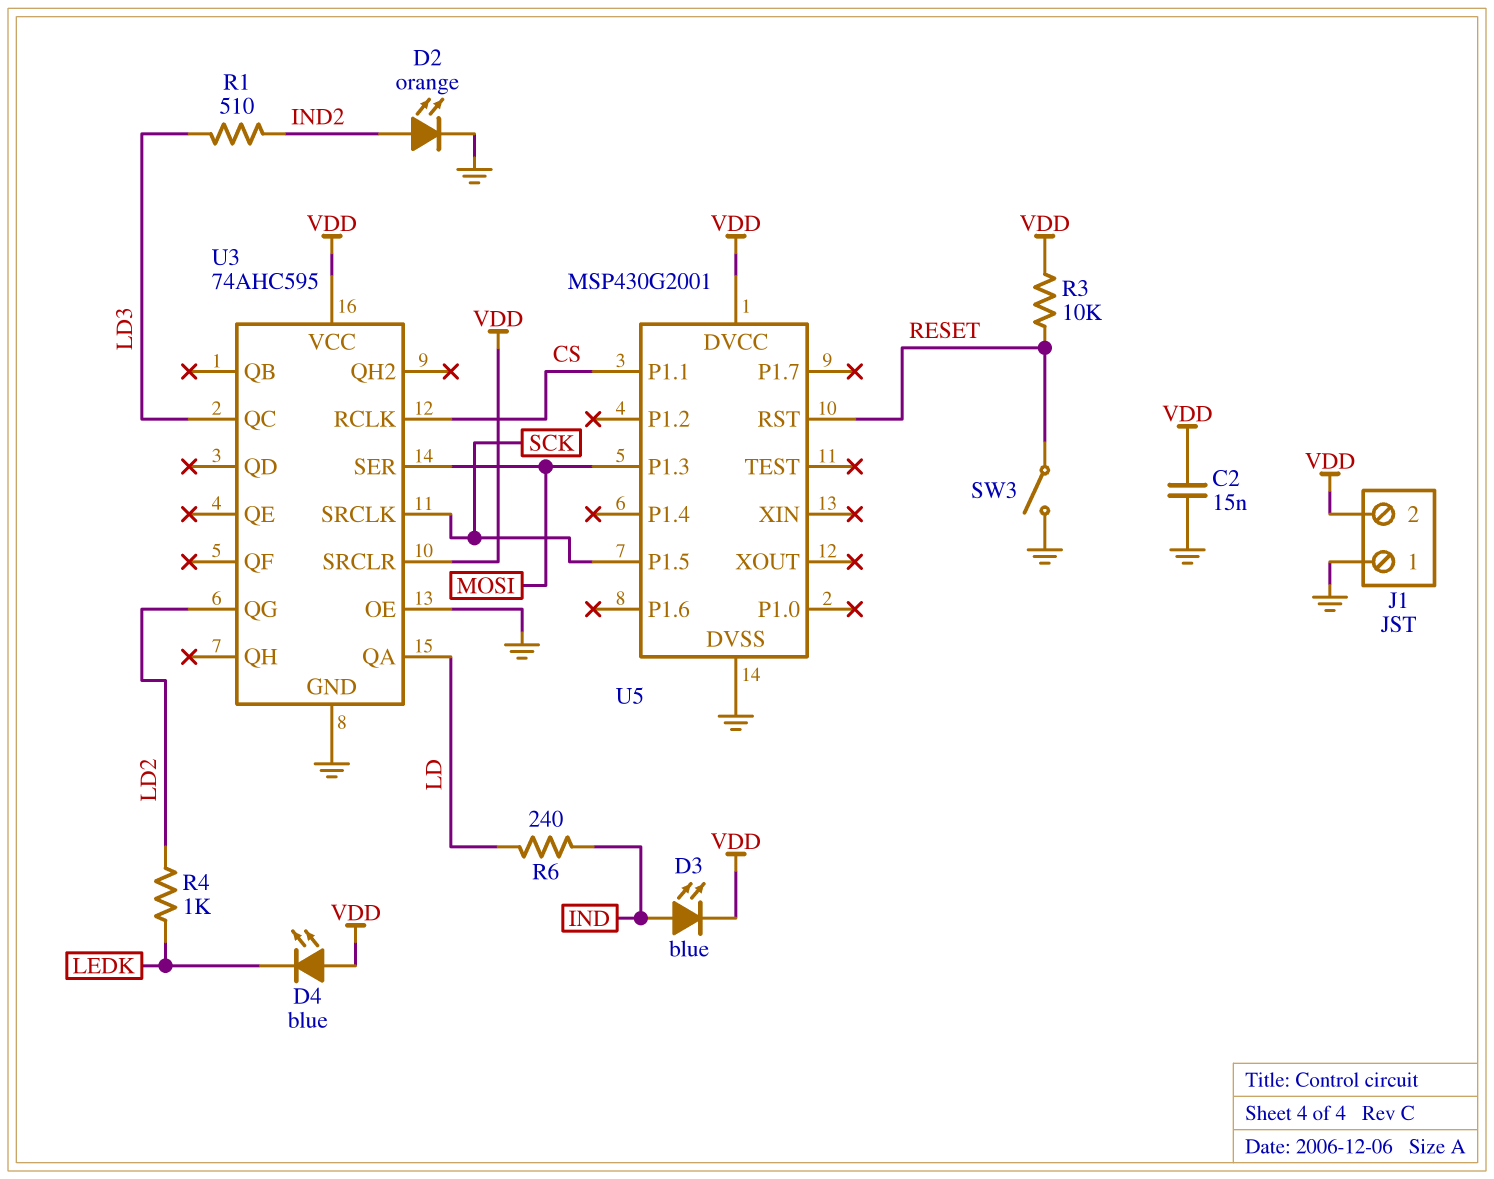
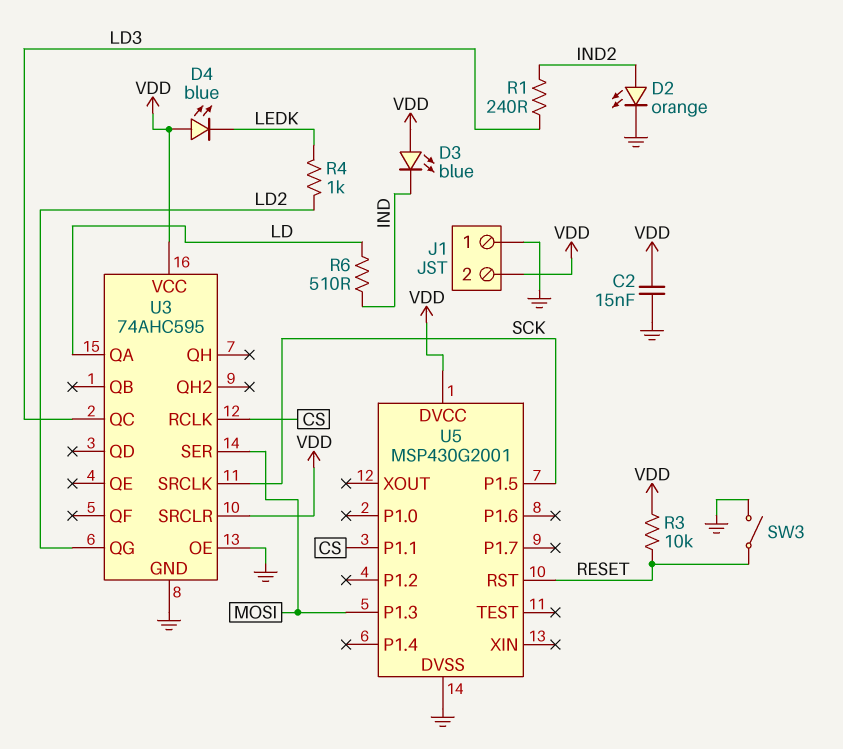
D3: LED blue (A IND, K VDD) -> LED blue (A VDD, K IND)
R1: 510 (IND2, LD3) -> 240 (IND2, LD3)
R6: 240 (IND, LD) -> 510 (IND, LD)

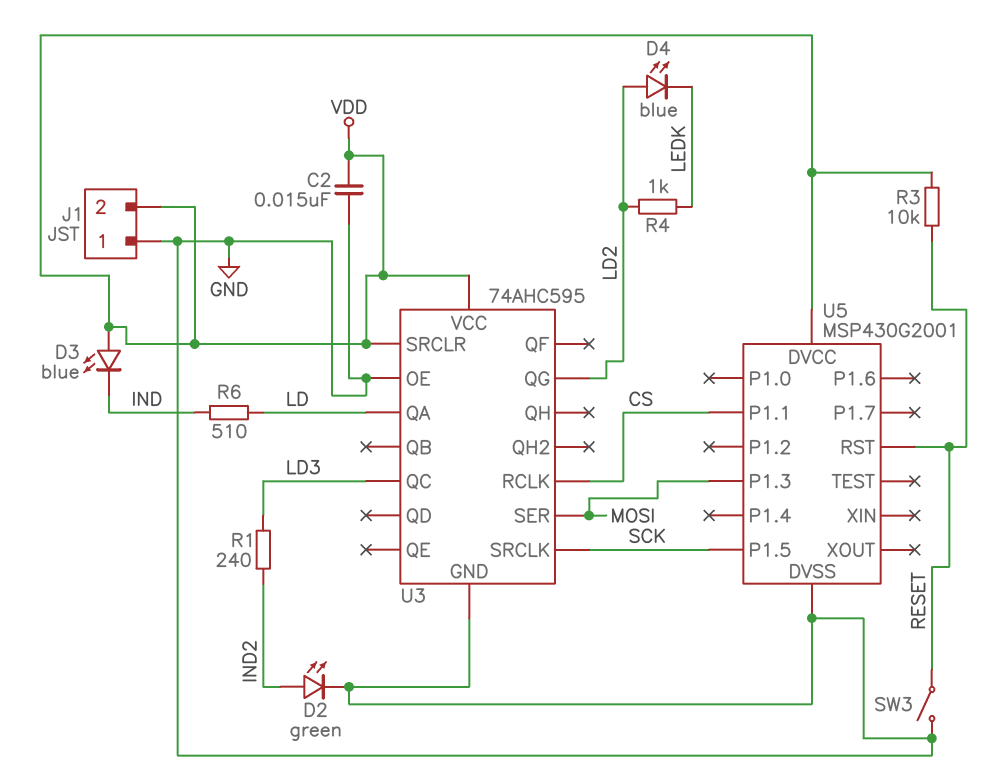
D2: LED orange (A IND2, K GND) -> LED green (A IND2, K GND)
D4: LED blue (A VDD, K LEDK) -> LED blue (A LD2, K LEDK)

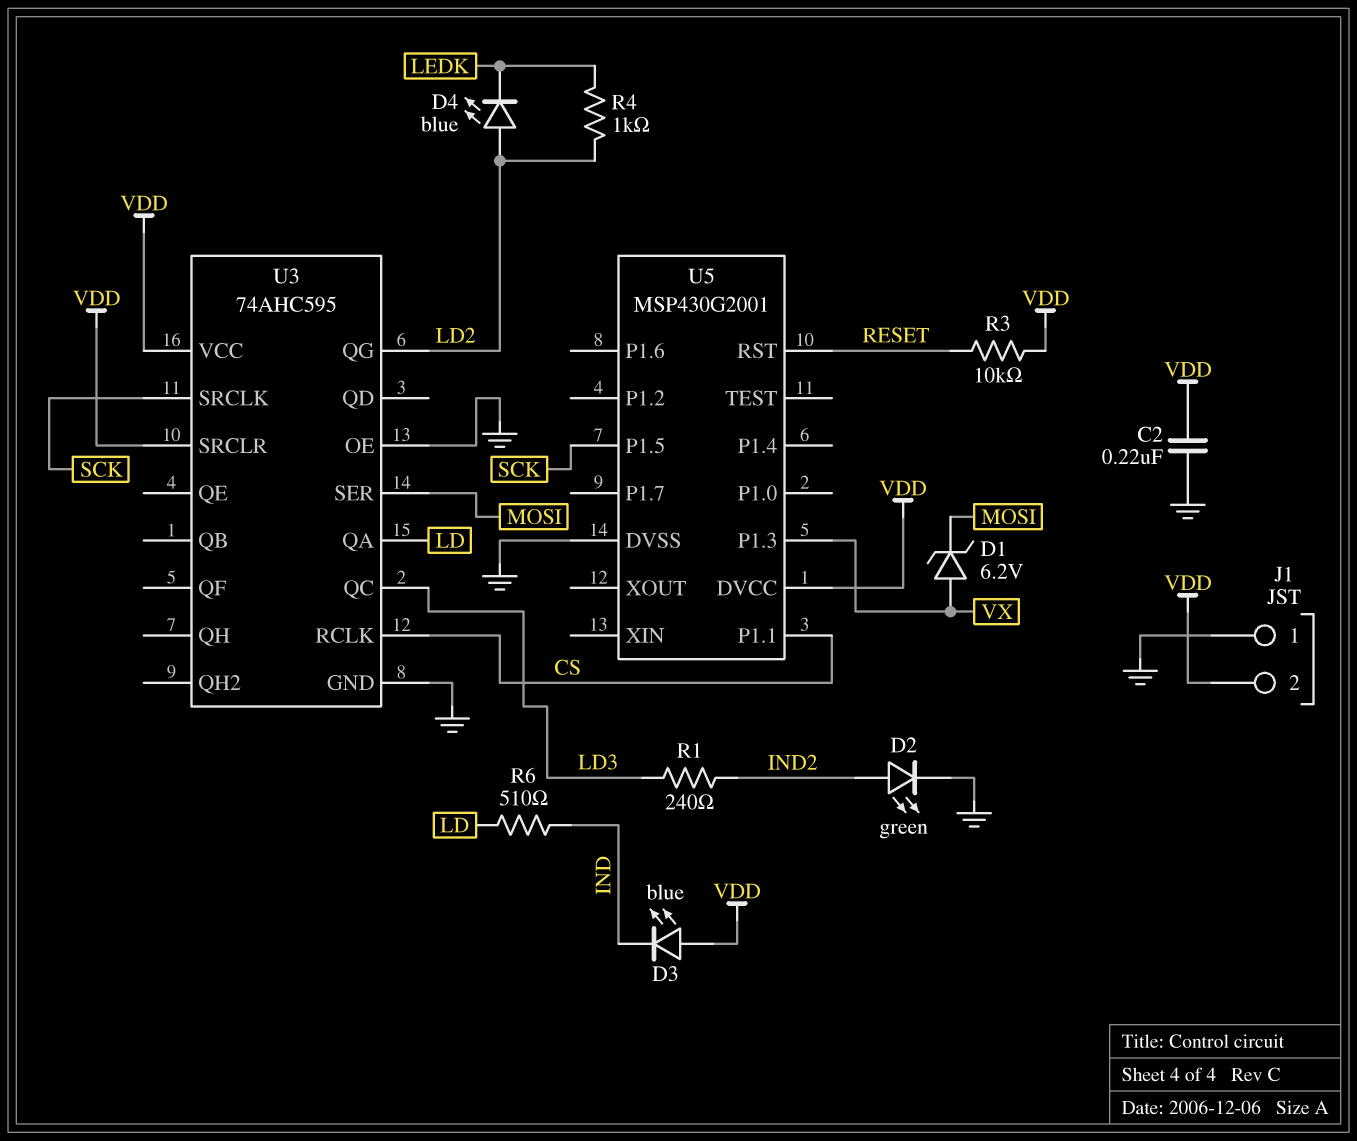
C2: 15nF (GND, VDD) -> 220nF (GND, VDD)
D1: none -> zener 6.2V (A VX, K MOSI)
SW3: switch (GND, RESET) -> none
U5 pin P1.3: MOSI -> VX

